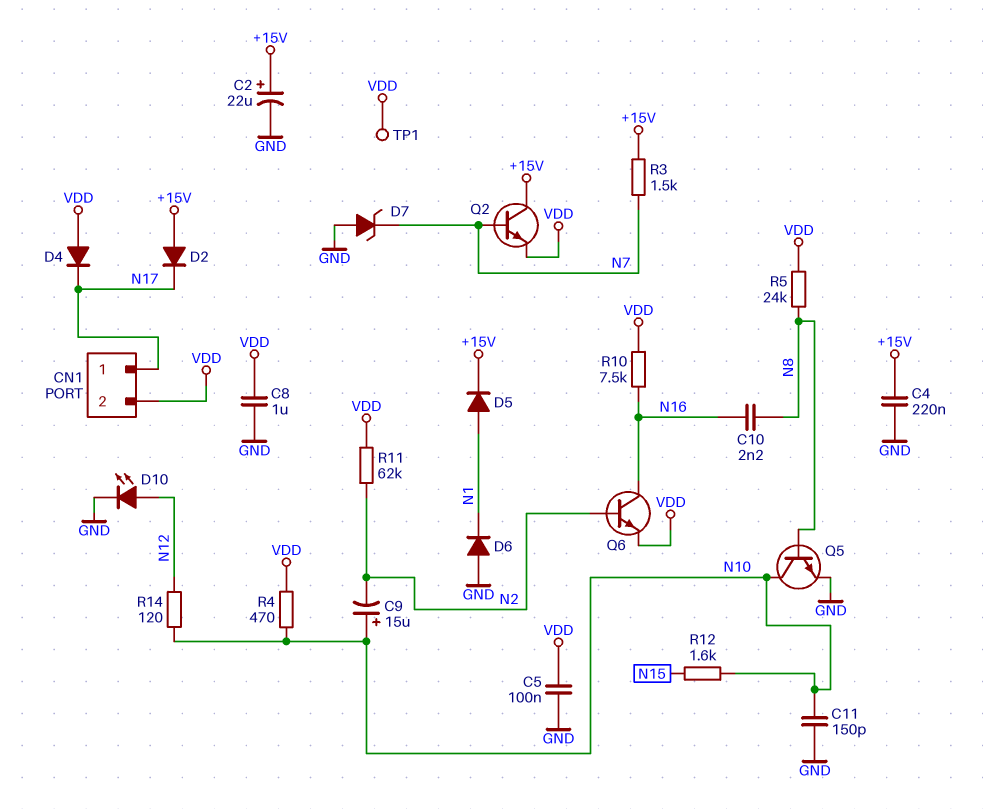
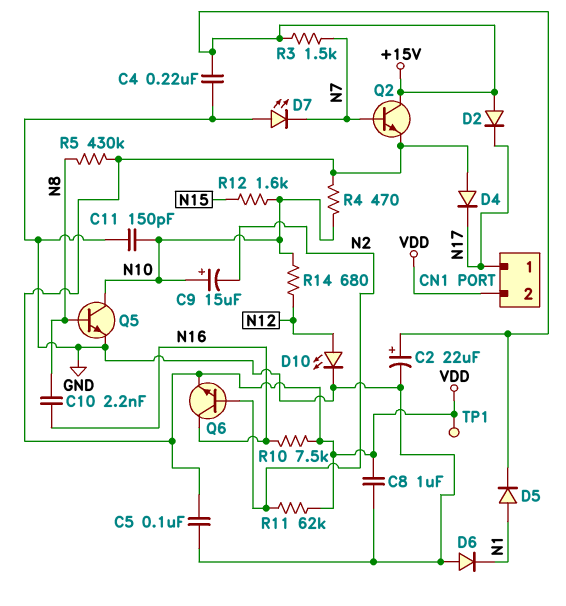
D7: zener (A GND, K N7) -> LED (A GND, K N7)
R5: 24k (N8, VDD) -> 430k (N8, VDD)
R14: 120 (N10, N12) -> 680 (N10, N12)

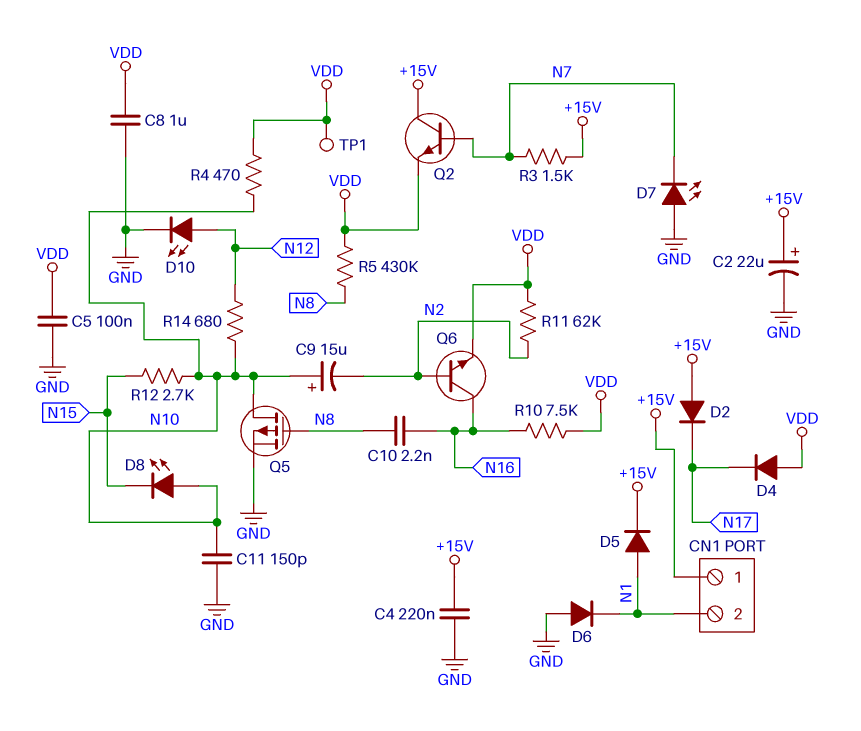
CN1 pin 1: N17 -> +15V
CN1 pin 2: VDD -> N1
D8: none -> LED (A N10, K N15)
Q5: NPN (B N8, C N10, E GND) -> PMOS (G N8, D N10, S GND)
R12: 1.6k (N10, N15) -> 2.7k (N10, N15)

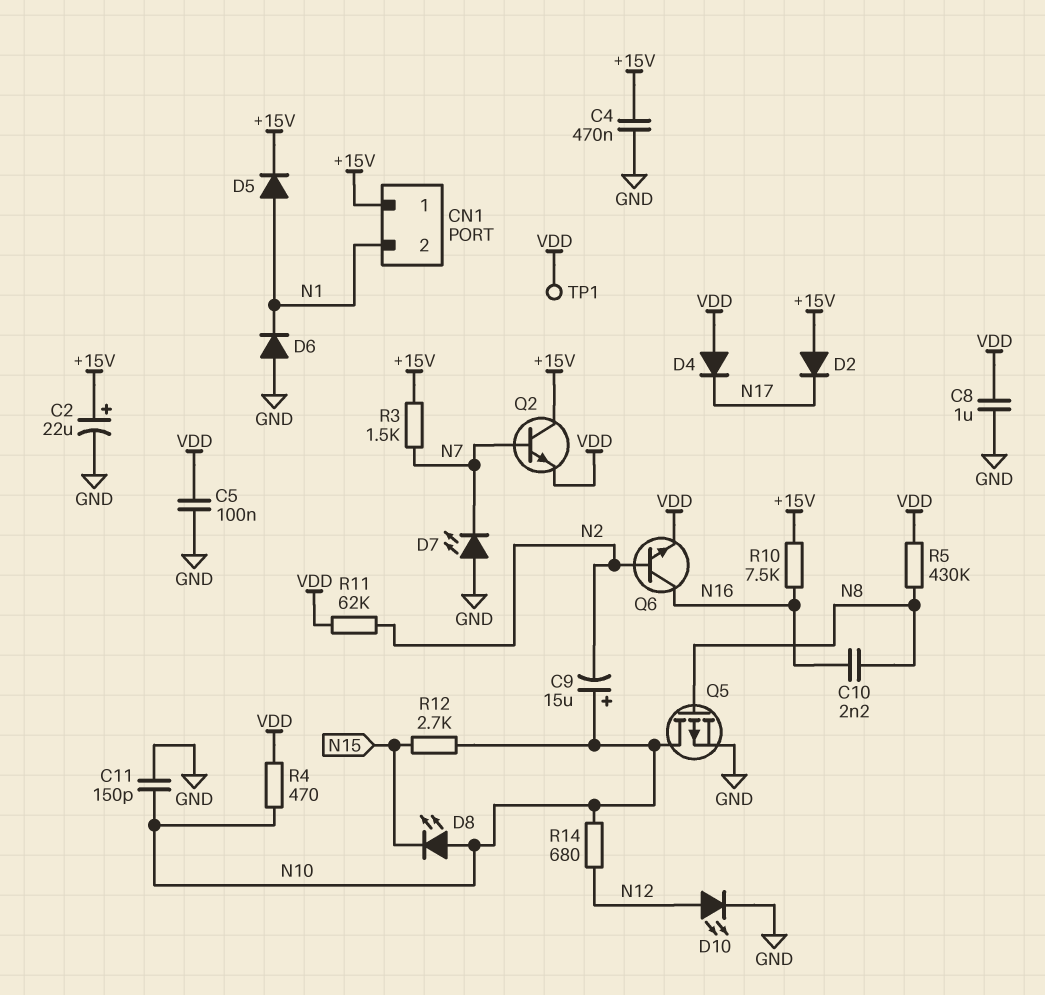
C4: 220nF (+15V, GND) -> 470nF (+15V, GND)
R10: 7.5k (N16, VDD) -> 7.5k (+15V, N16)

